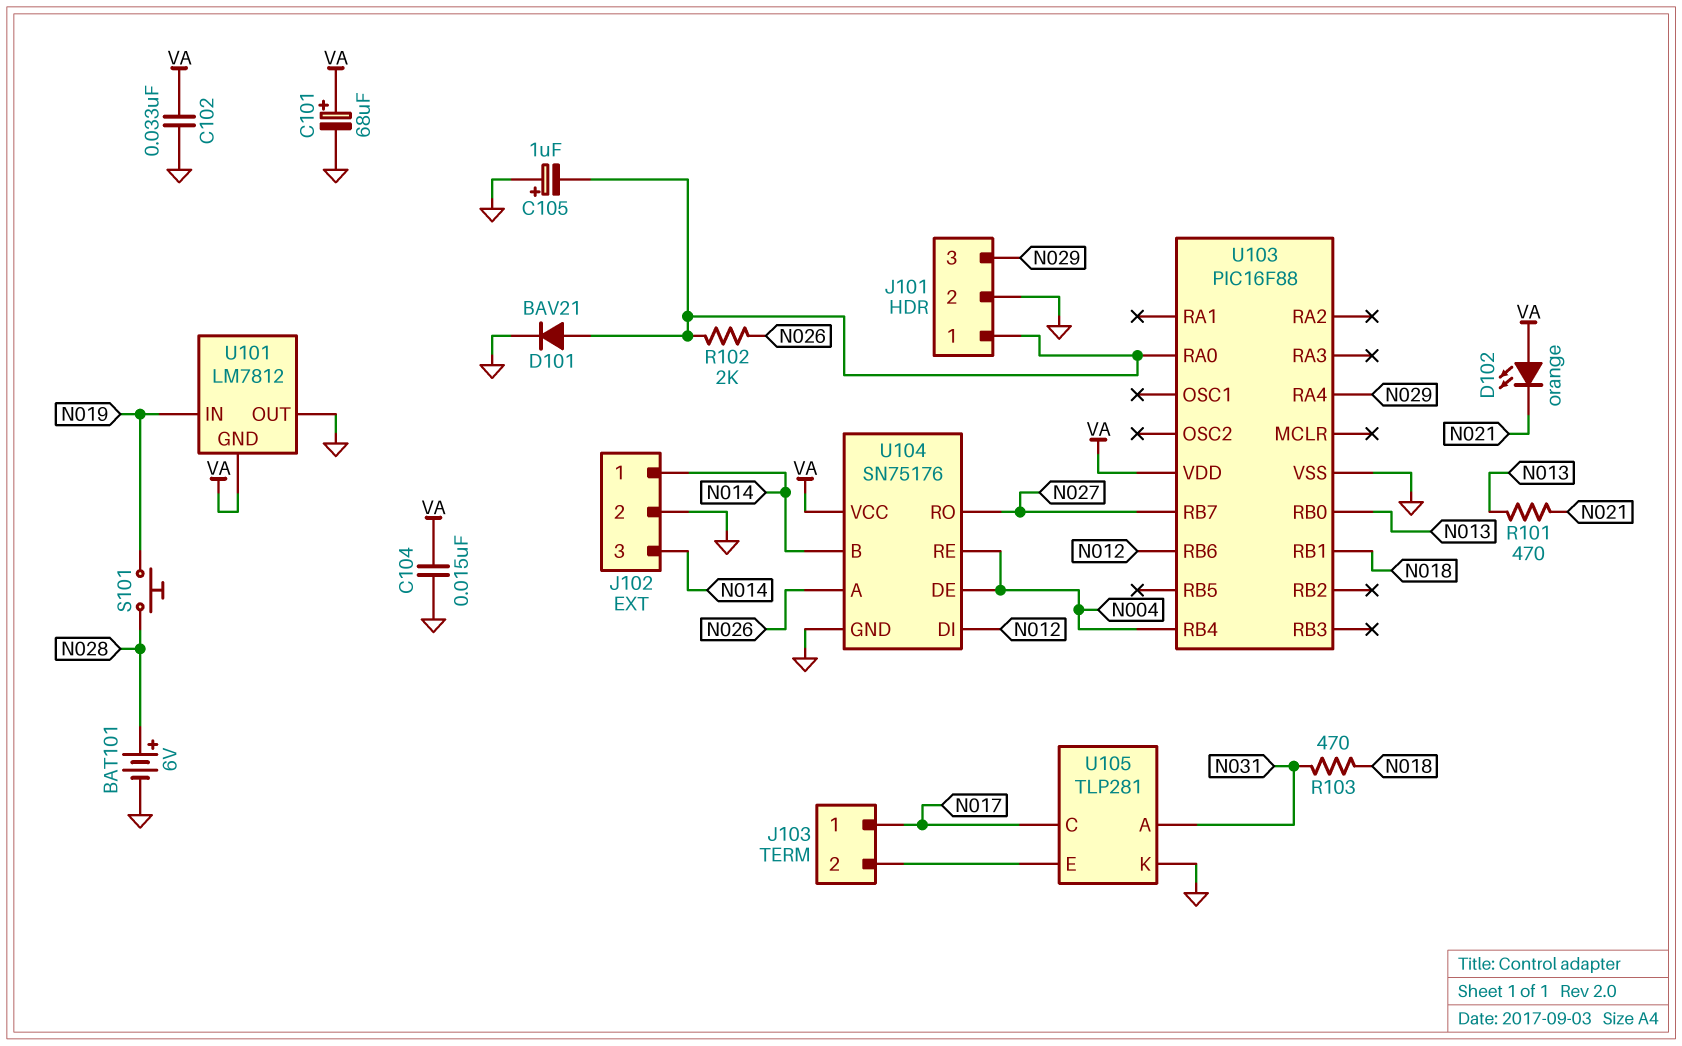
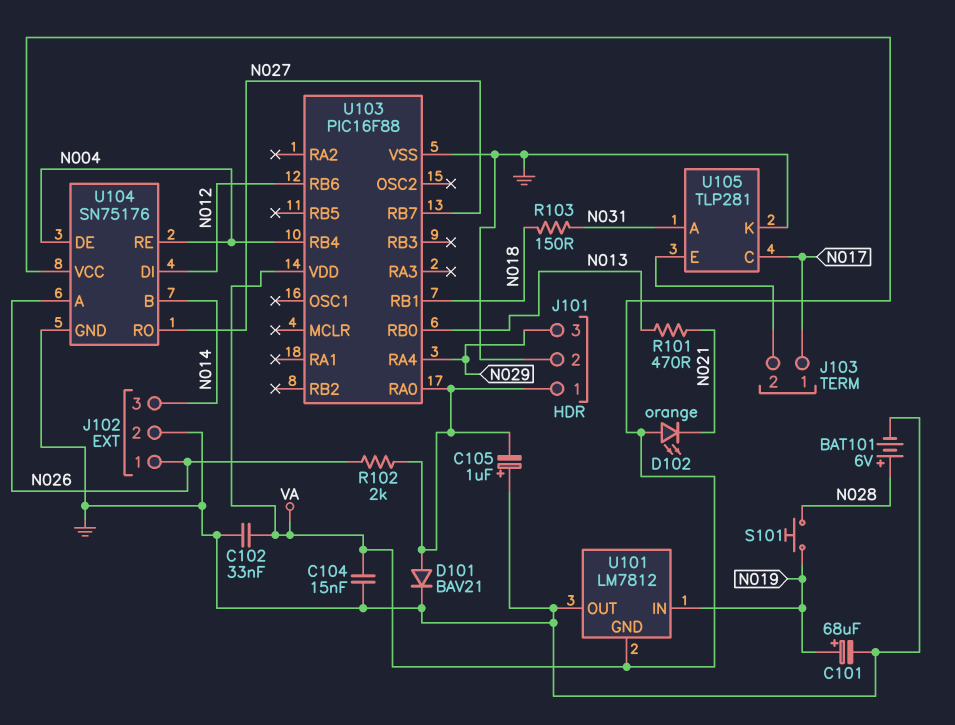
C101: 68uF (plus VA, minus GND) -> 68uF (plus N019, minus GND)
J102 pin 1: N014 -> N026
R103: 470 (N018, N031) -> 150 (N018, N031)

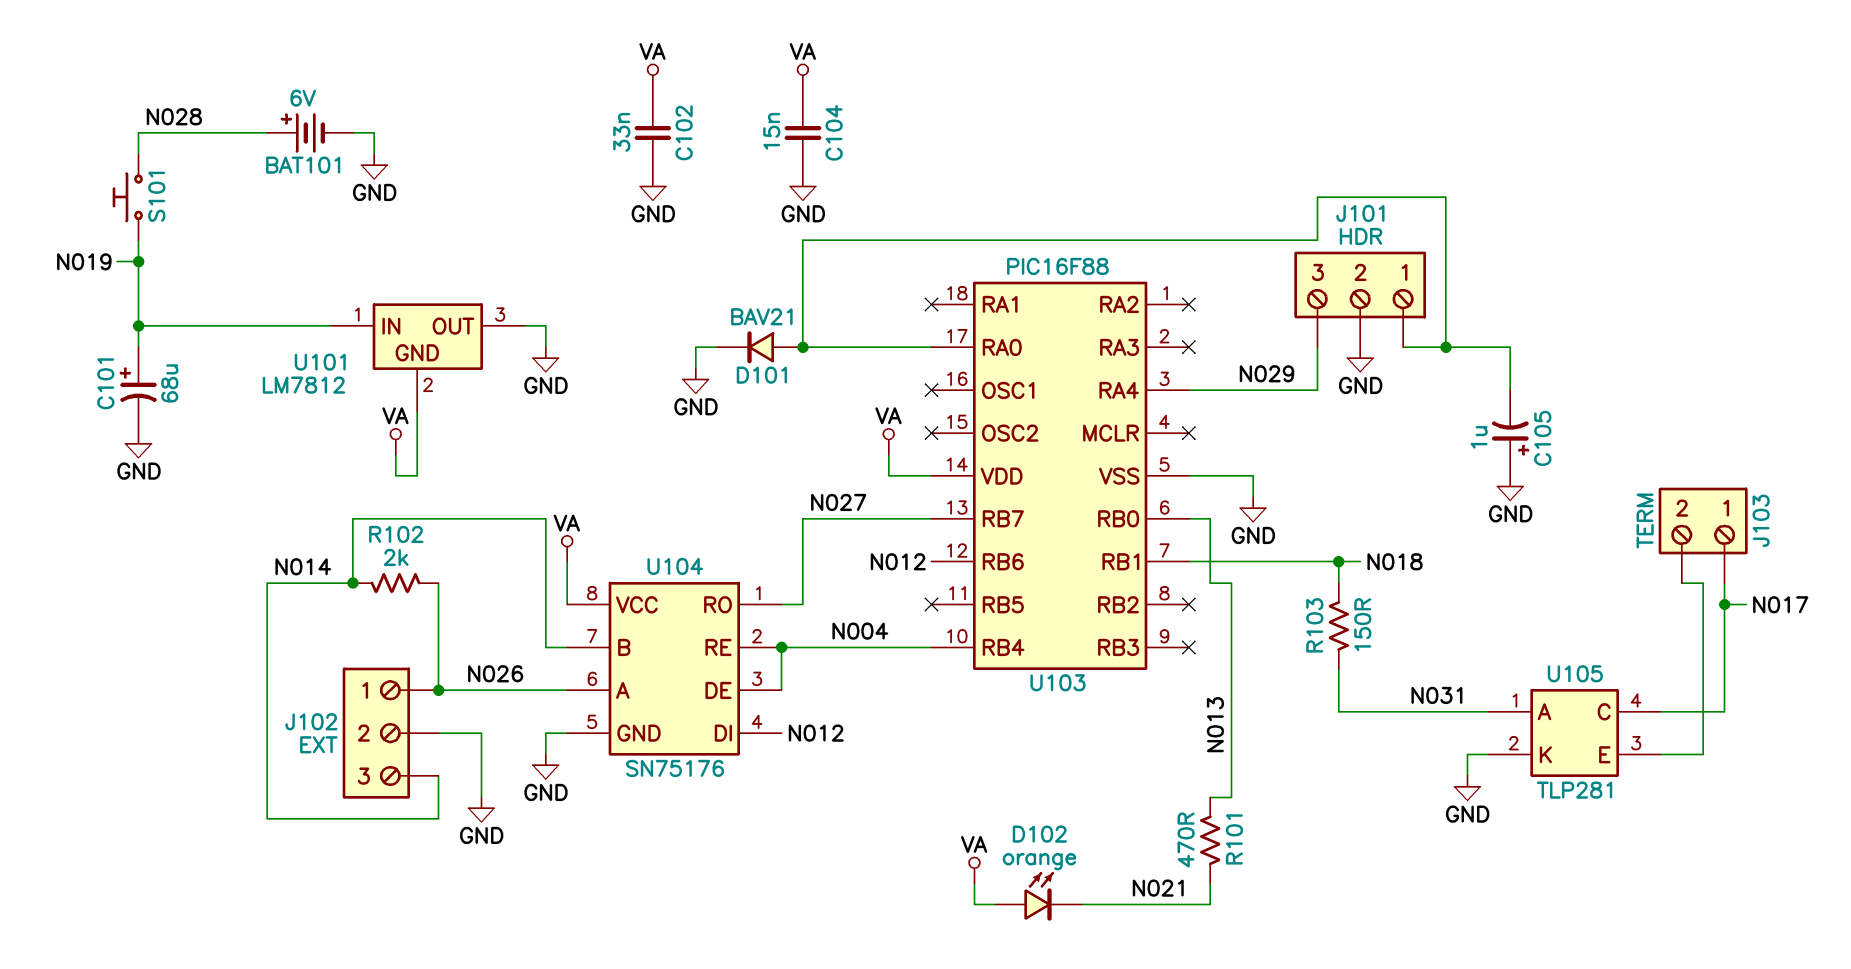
R102: 2k (J101/1, N026) -> 2k (N014, N026)

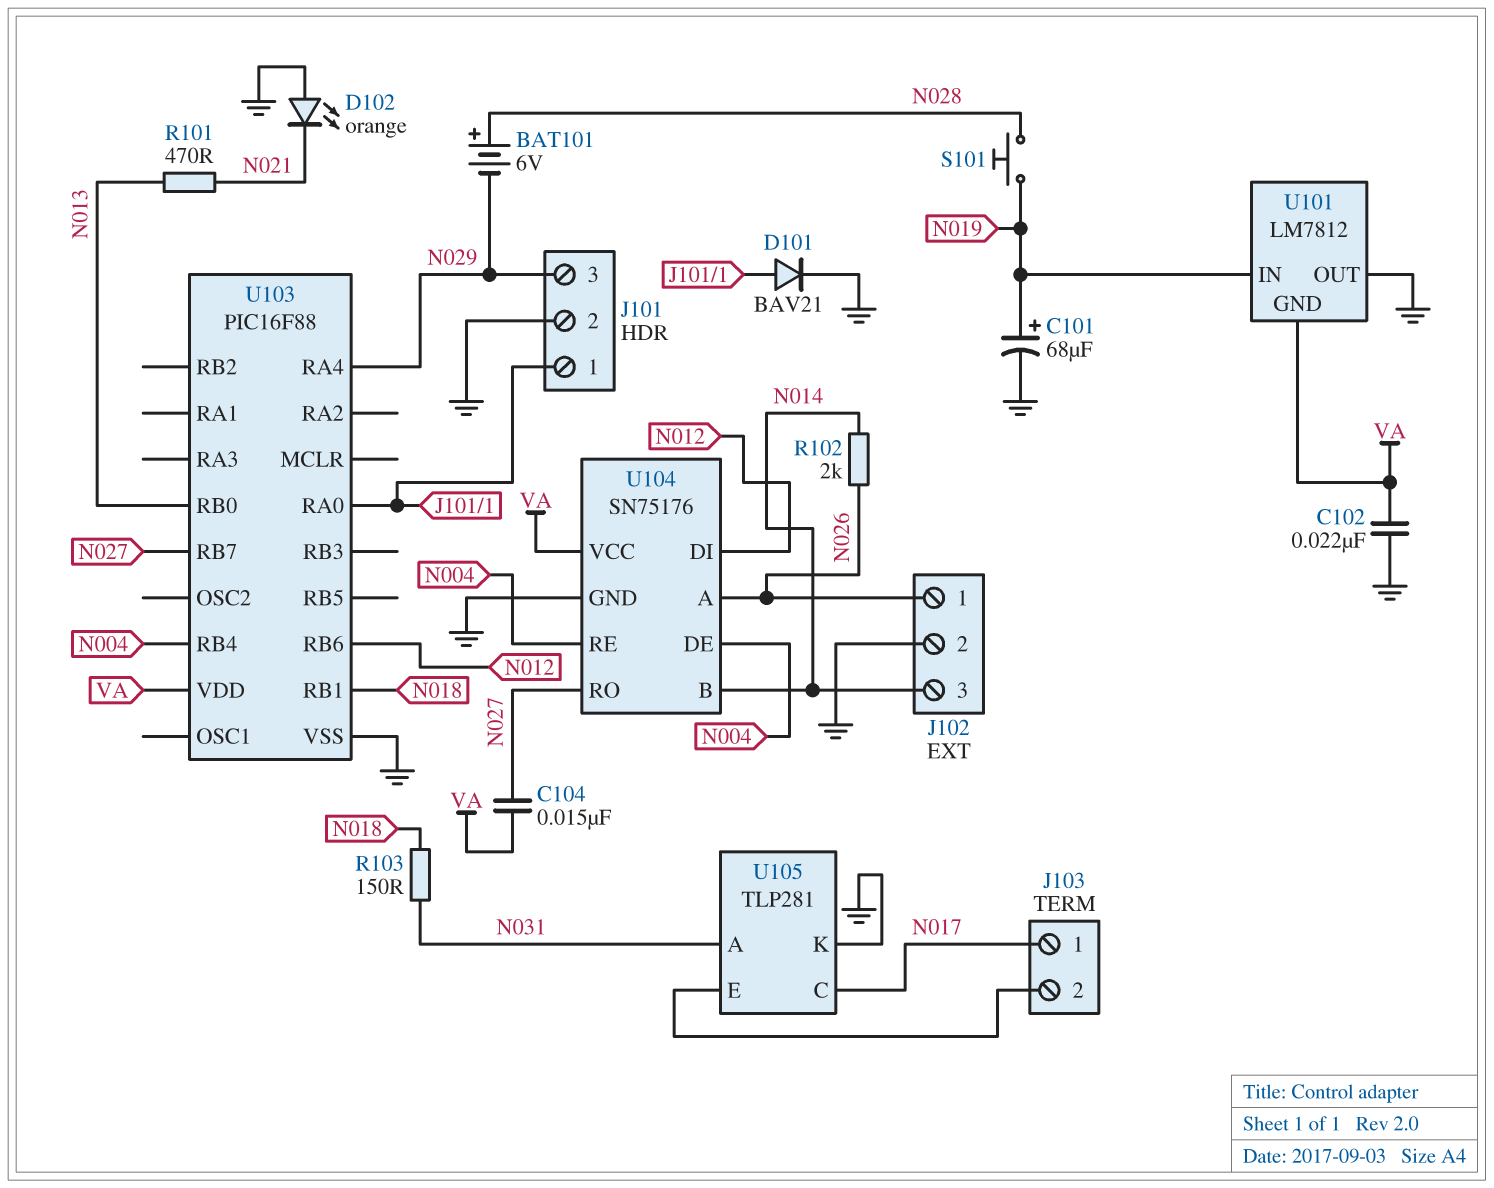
BAT101: 6V (plus N028, minus GND) -> 6V (plus N028, minus N029)
C102: 33nF (GND, VA) -> 22nF (GND, VA)
C104: 15nF (GND, VA) -> 15nF (N027, VA)
C105: 1uF (plus GND, minus J101/1) -> none
D102: LED orange (A VA, K N021) -> LED orange (A GND, K N021)

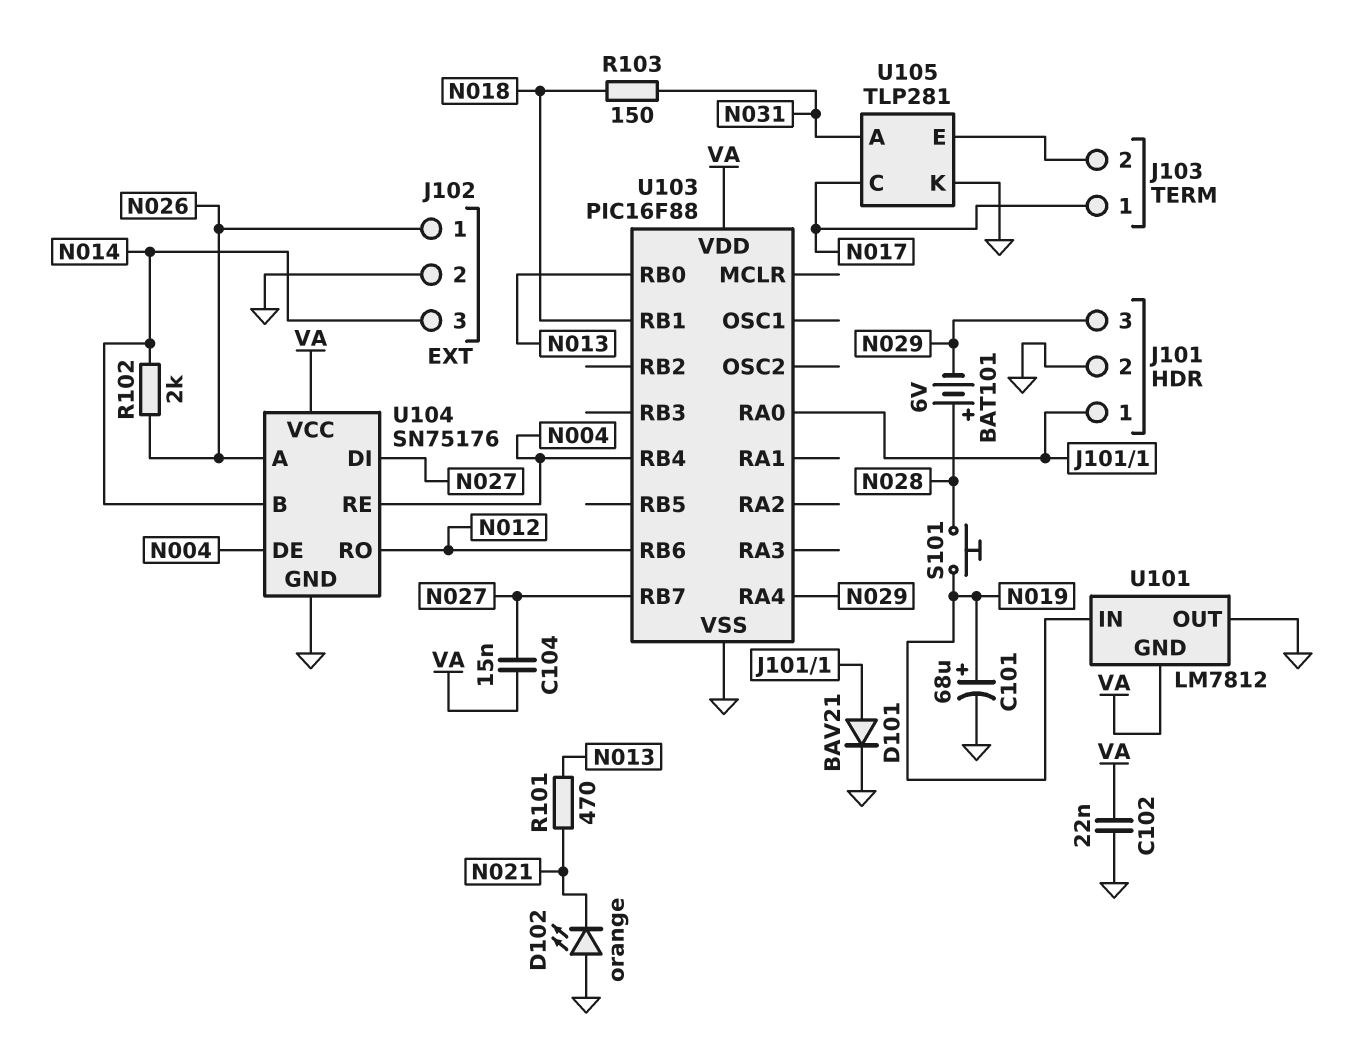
U104 pin DI: N012 -> N027
U104 pin RO: N027 -> N012

